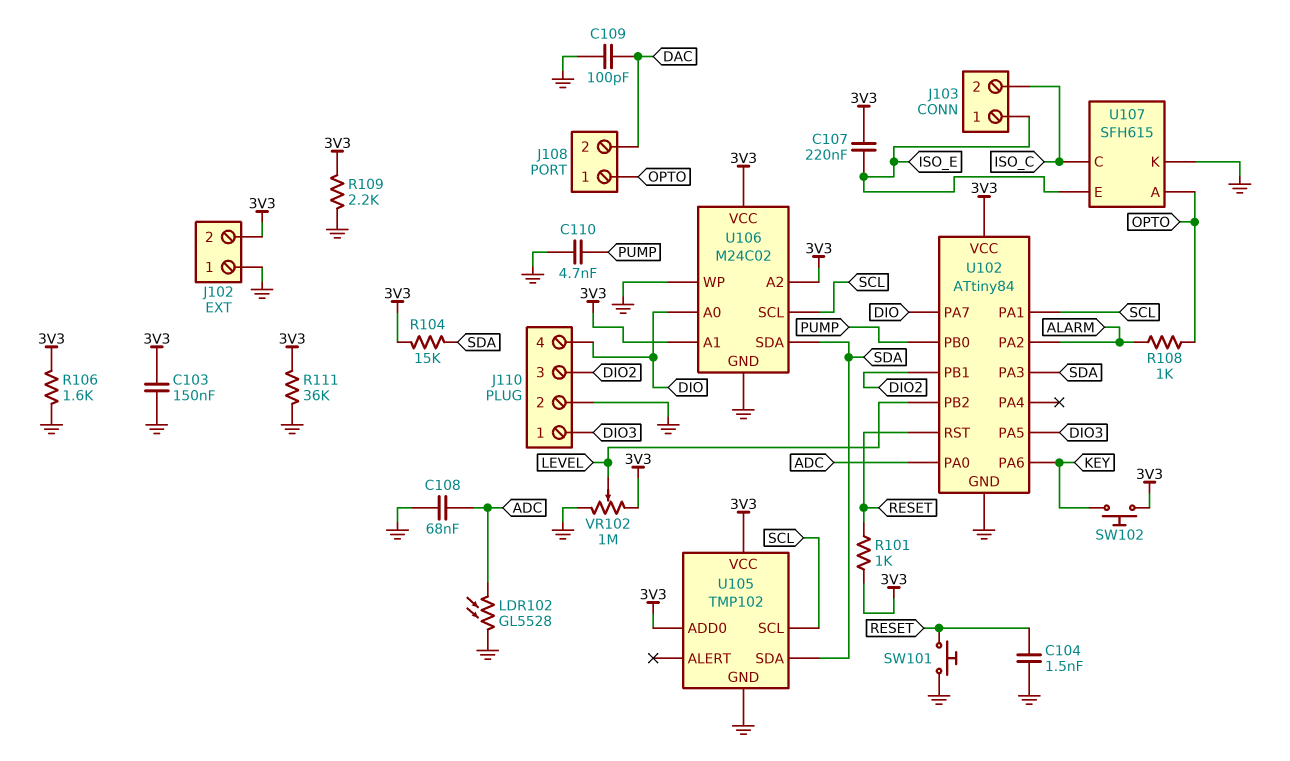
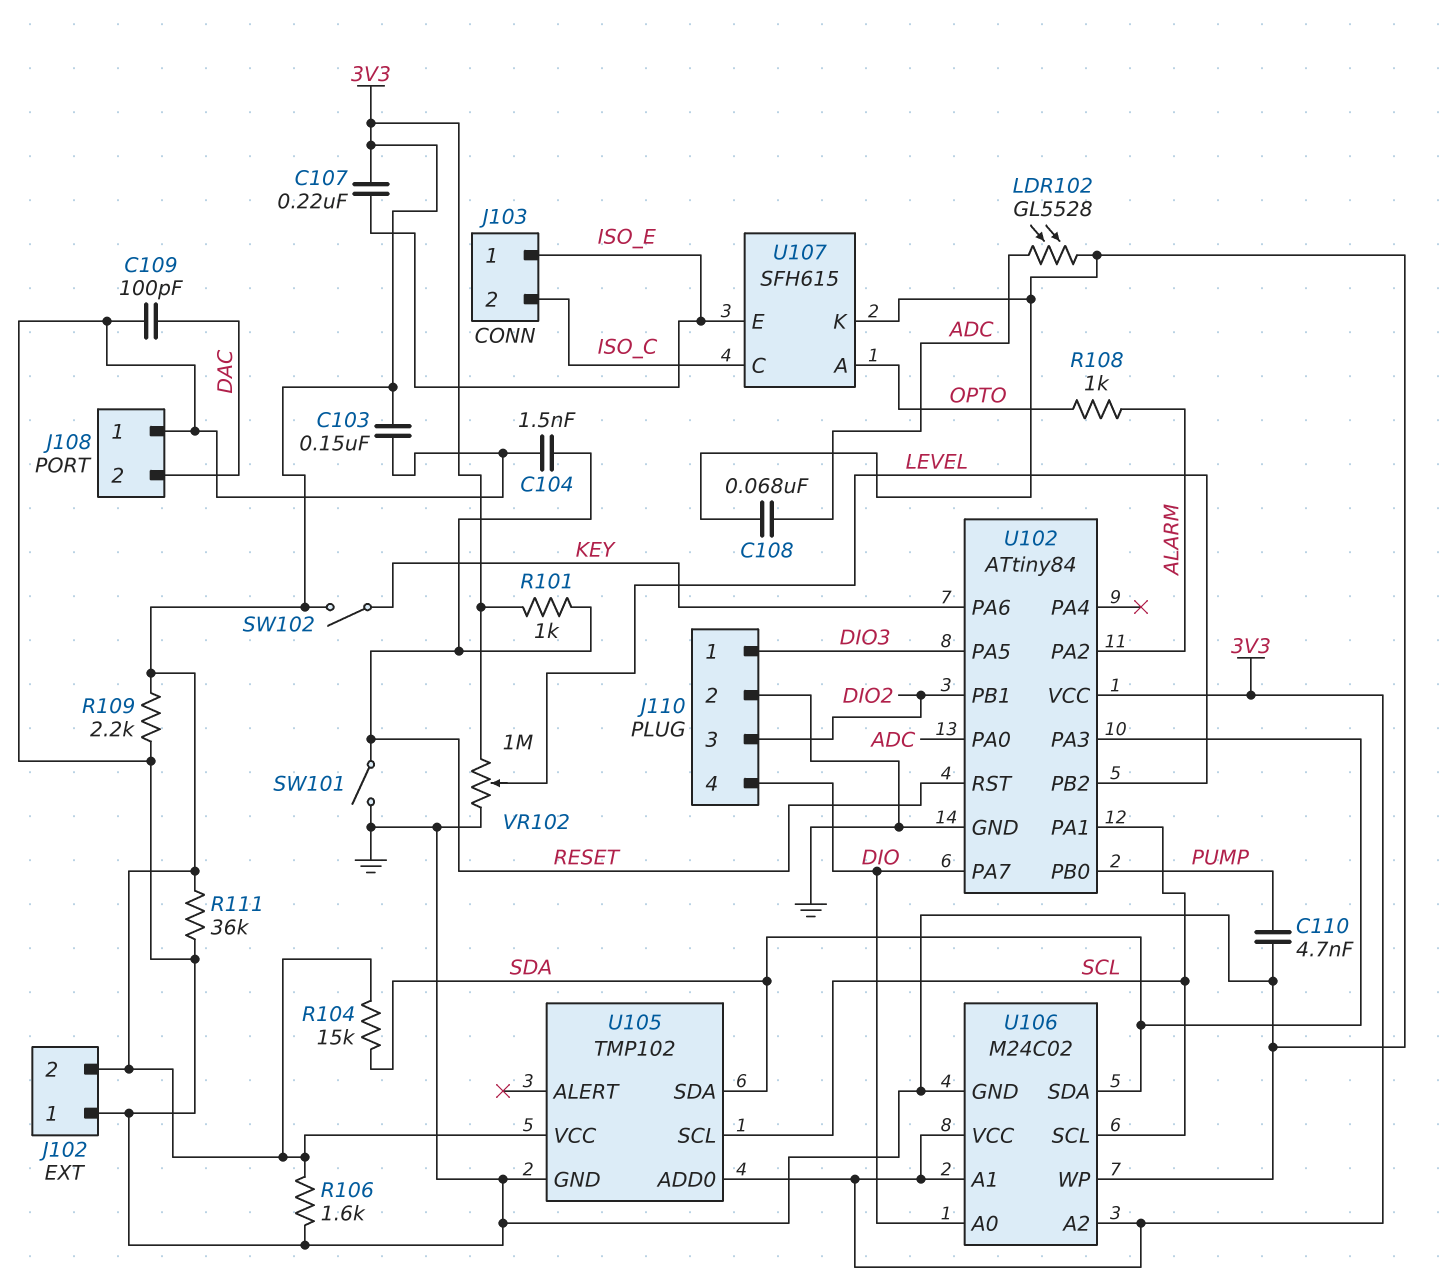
J108 pin 1: OPTO -> GND
SW101: button (GND, RESET) -> switch (GND, RESET)
SW102: button (3V3, KEY) -> switch (3V3, KEY)

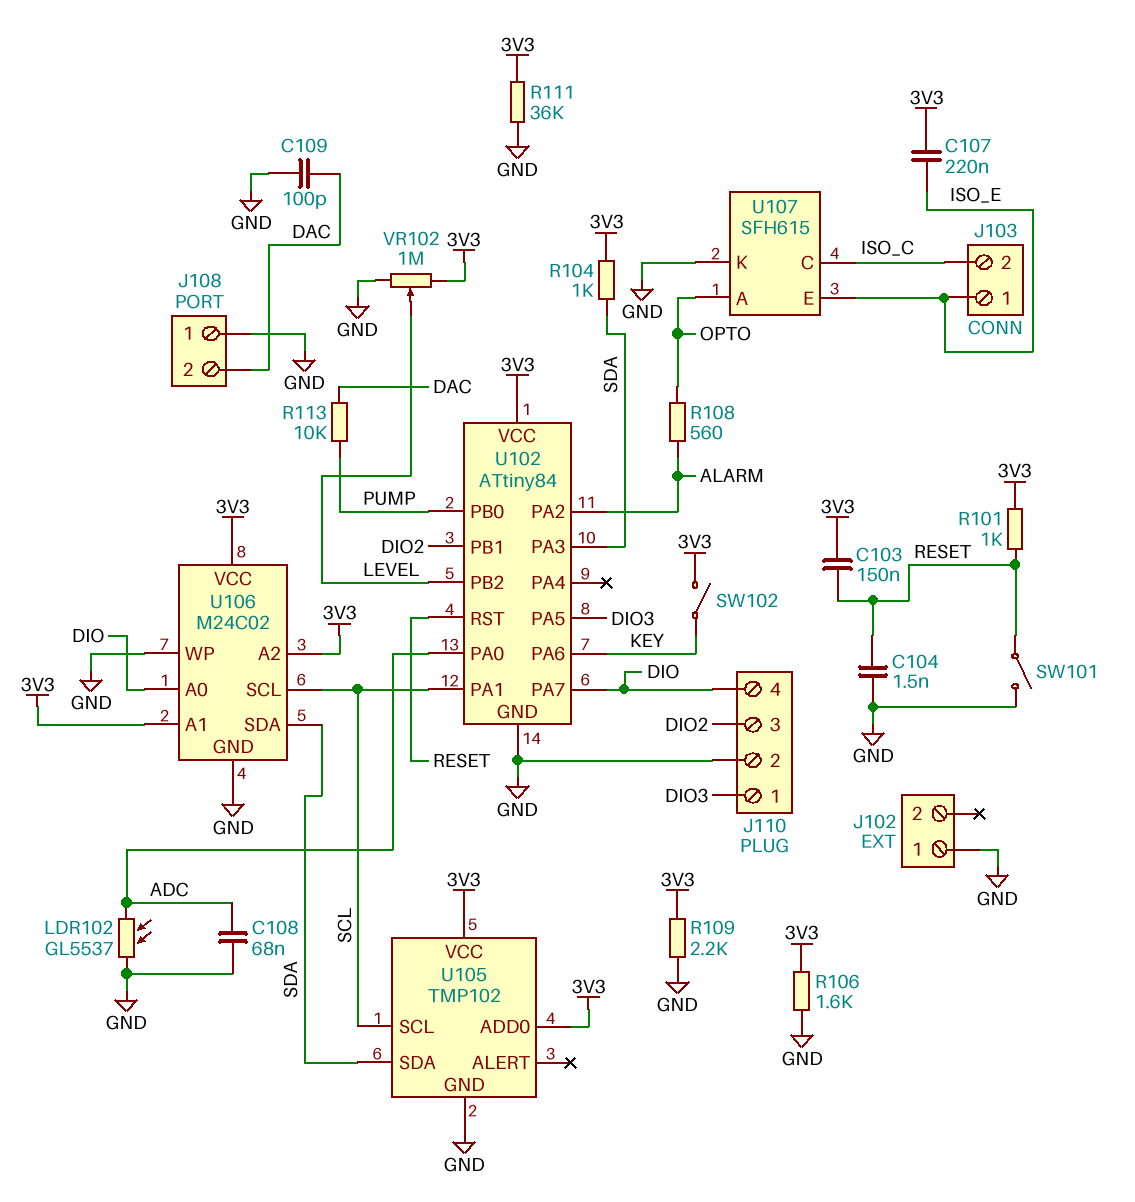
C103: 150nF (3V3, GND) -> 150nF (3V3, RESET)
C110: 4.7nF (GND, PUMP) -> none
J102 pin 2: 3V3 -> none
LDR102: GL5528 (ADC, GND) -> GL5537 (ADC, GND)
R104: 15k (3V3, SDA) -> 1k (3V3, SDA)
R108: 1k (ALARM, OPTO) -> 560 (ALARM, OPTO)
R113: none -> 10k (DAC, PUMP)

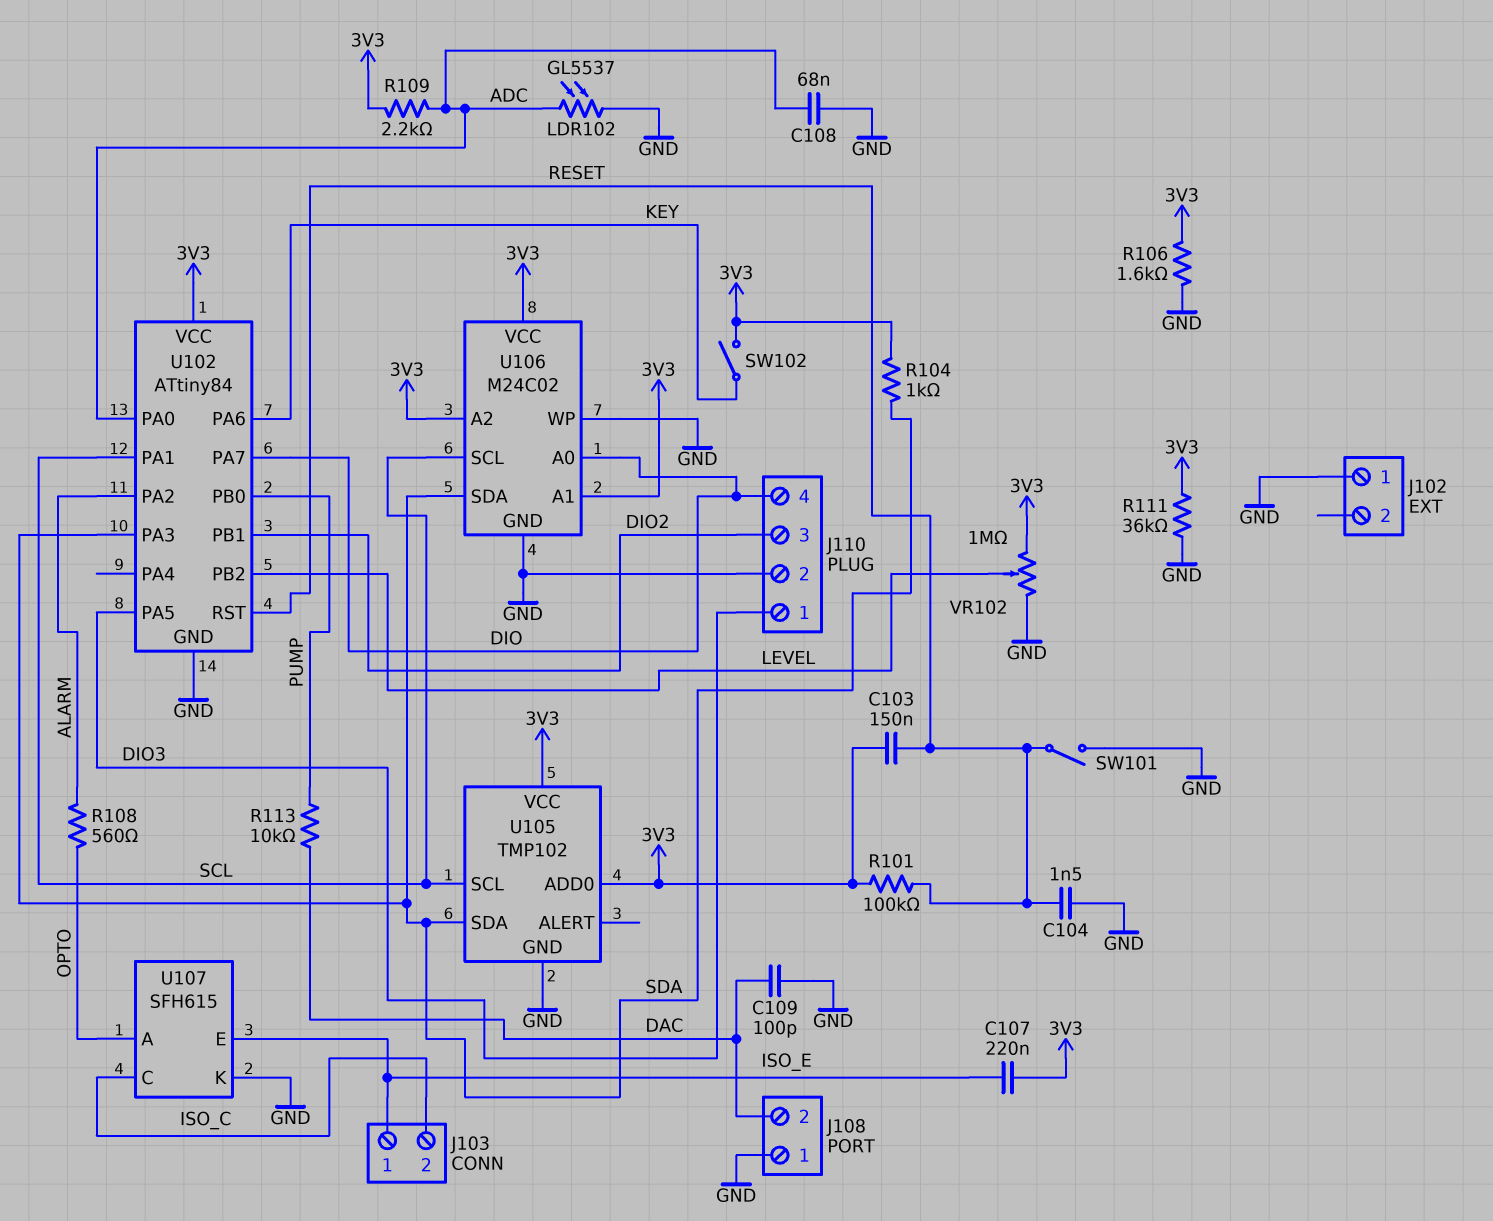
R101: 1k (3V3, RESET) -> 100k (3V3, RESET)
R109: 2.2k (3V3, GND) -> 2.2k (3V3, ADC)

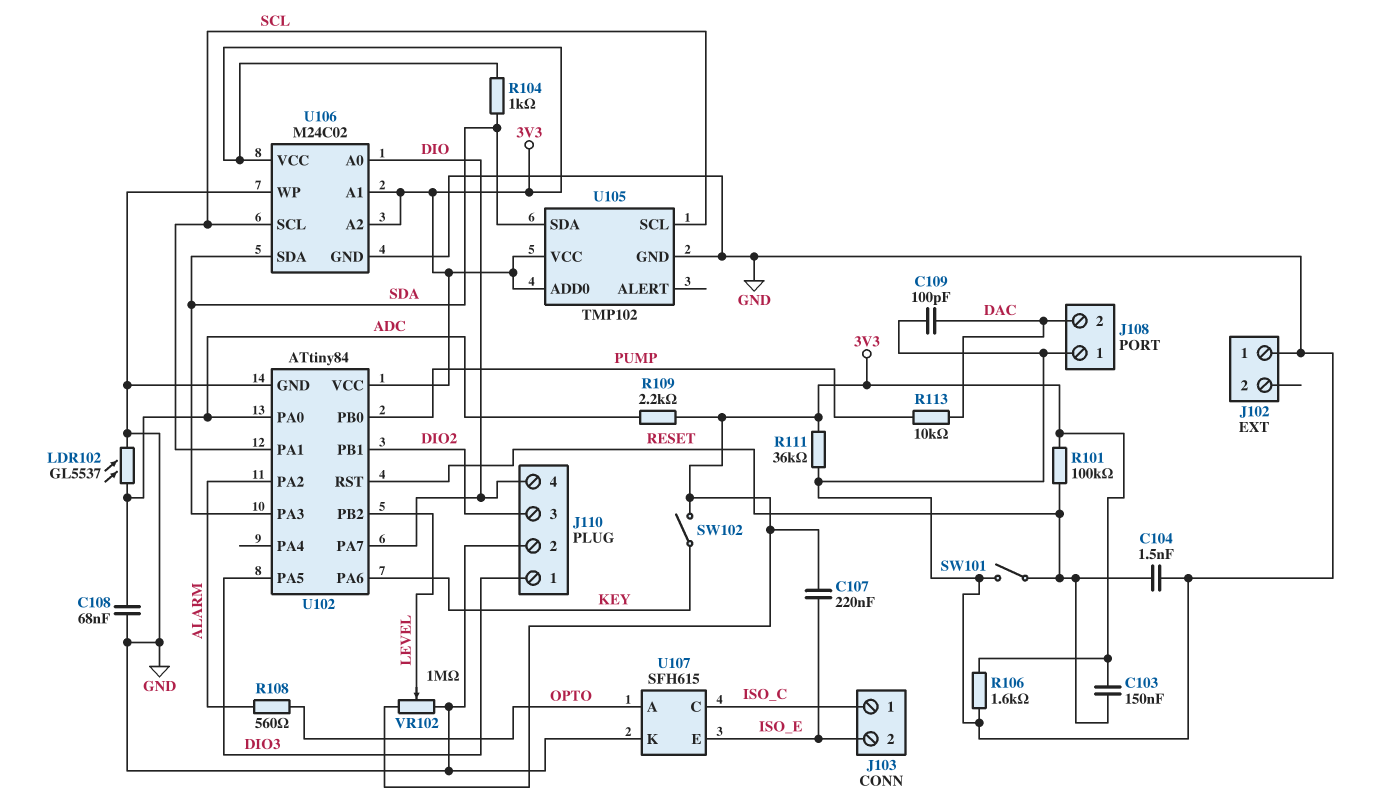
J103 pin 1: ISO_E -> ISO_C
J103 pin 2: ISO_C -> ISO_E

